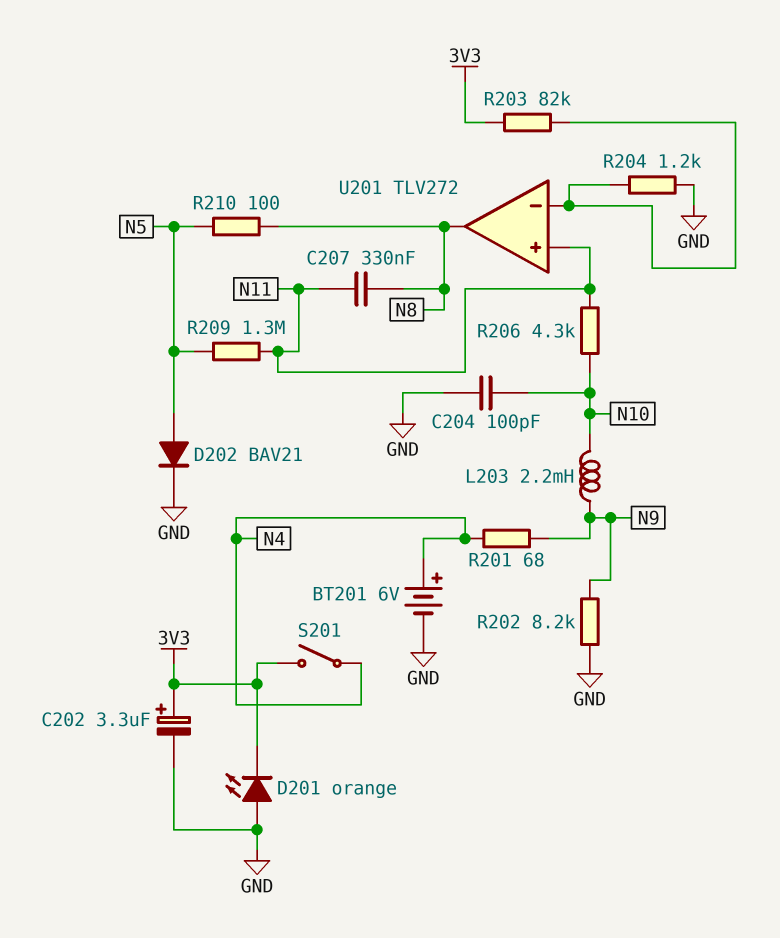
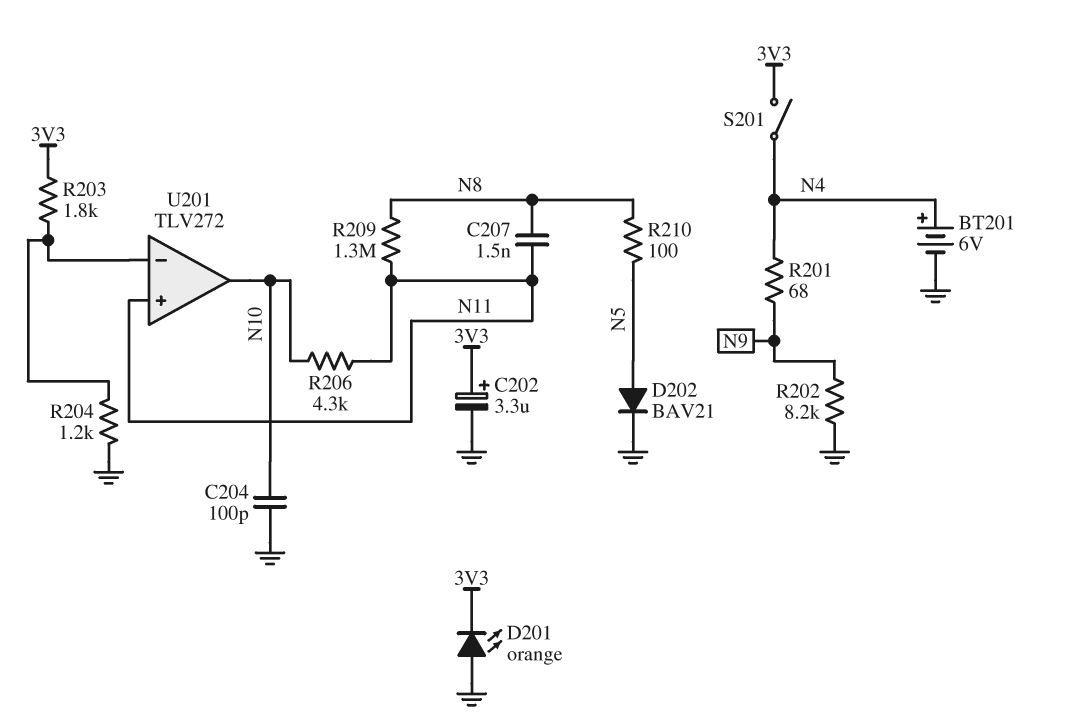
C207: 330nF (N8, N11) -> 1.5nF (N8, N11)
L203: 2.2mH (N9, N10) -> none
R203: 82k (3V3, U201/in-) -> 1.8k (3V3, U201/in-)
R209: 1.3M (N5, N11) -> 1.3M (N8, N11)
U201 pin out: N8 -> N10

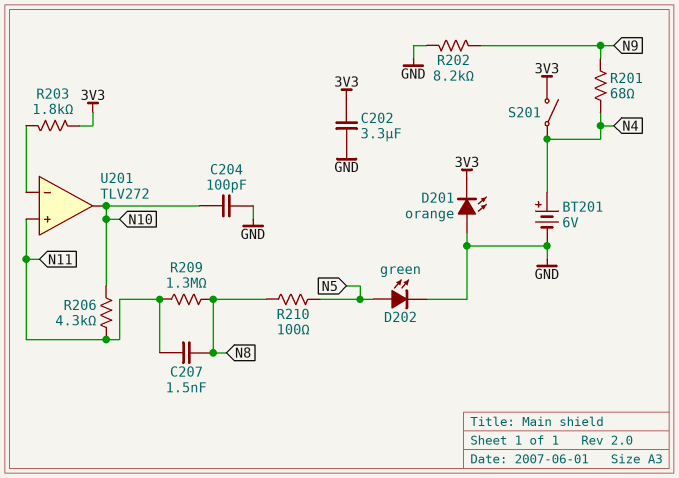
C202: 3.3uF (plus 3V3, minus GND) -> 3.3uF (3V3, GND)
D202: diode BAV21 (A N5, K GND) -> LED green (A N5, K GND)
R204: 1.2k (GND, U201/in-) -> none

